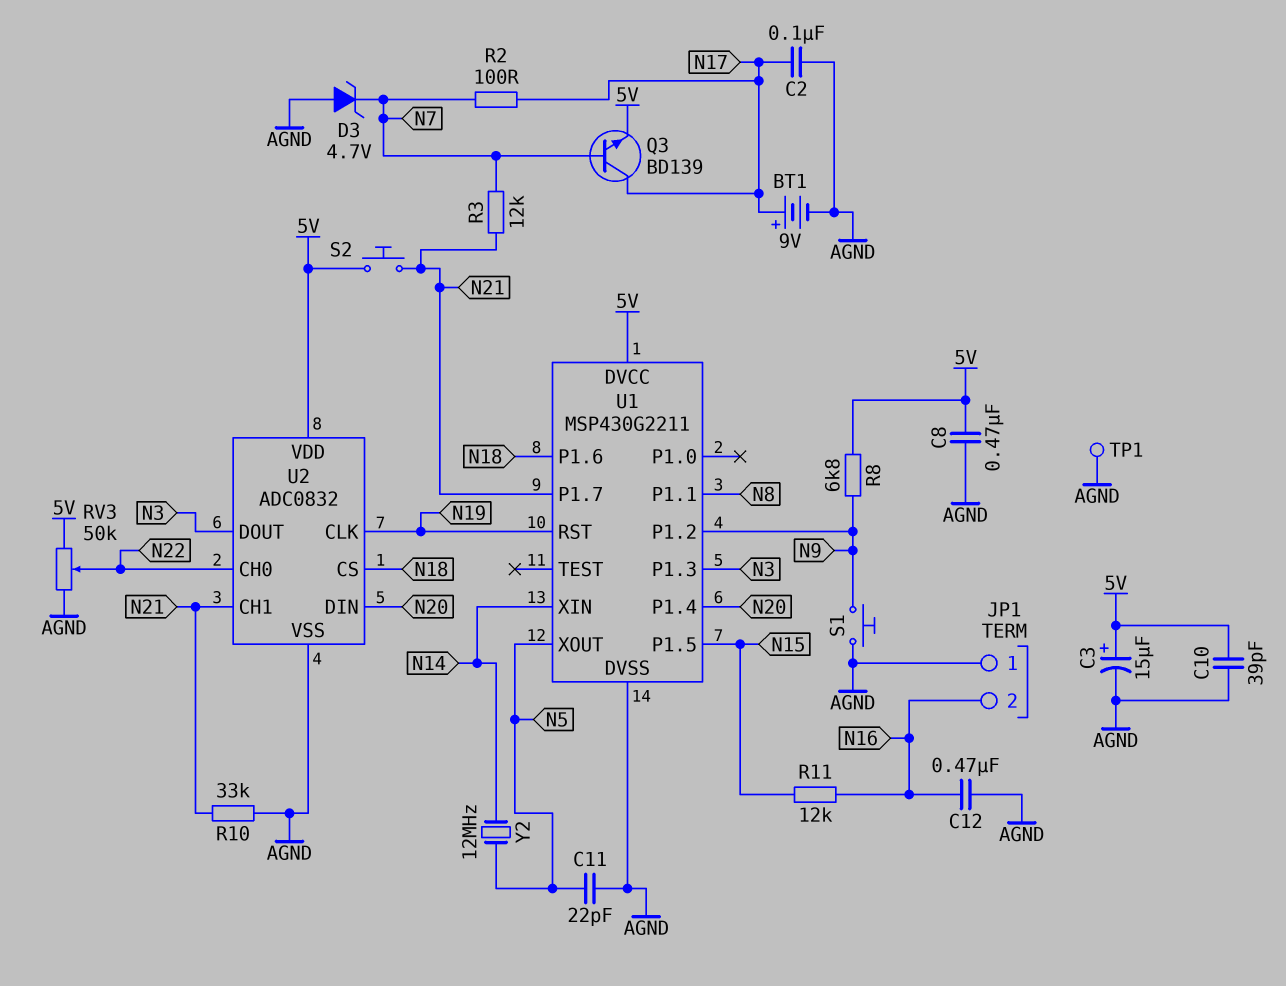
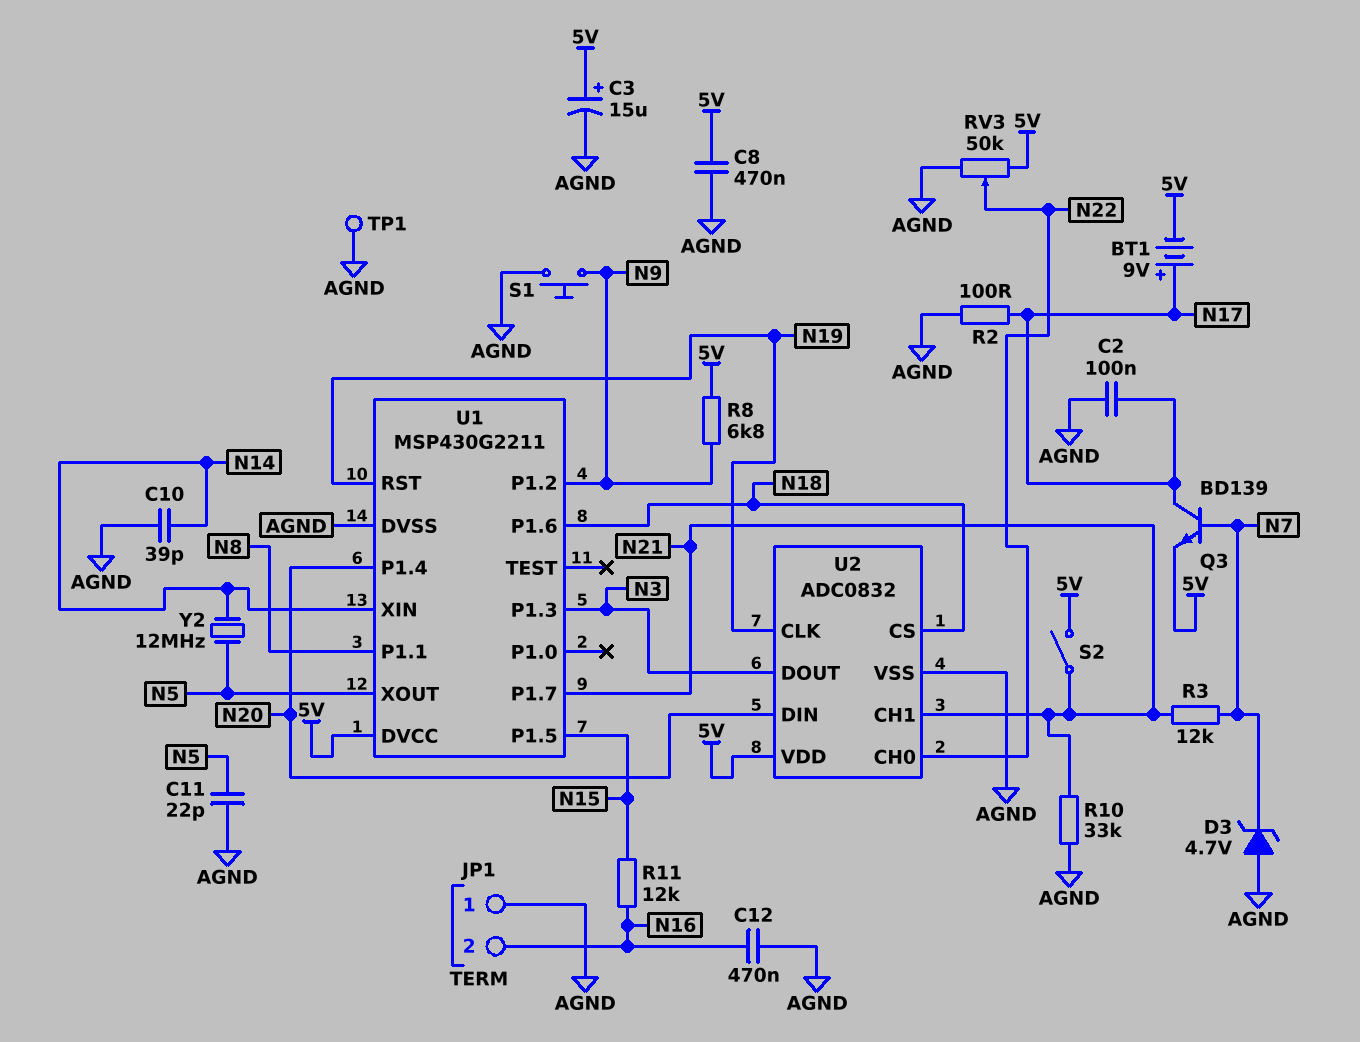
BT1: 9V (plus N17, minus AGND) -> 9V (plus N17, minus 5V)
C10: 39pF (5V, AGND) -> 39pF (AGND, N14)
R2: 100 (N7, N17) -> 100 (AGND, N17)
S2: button (5V, N21) -> switch (5V, N21)

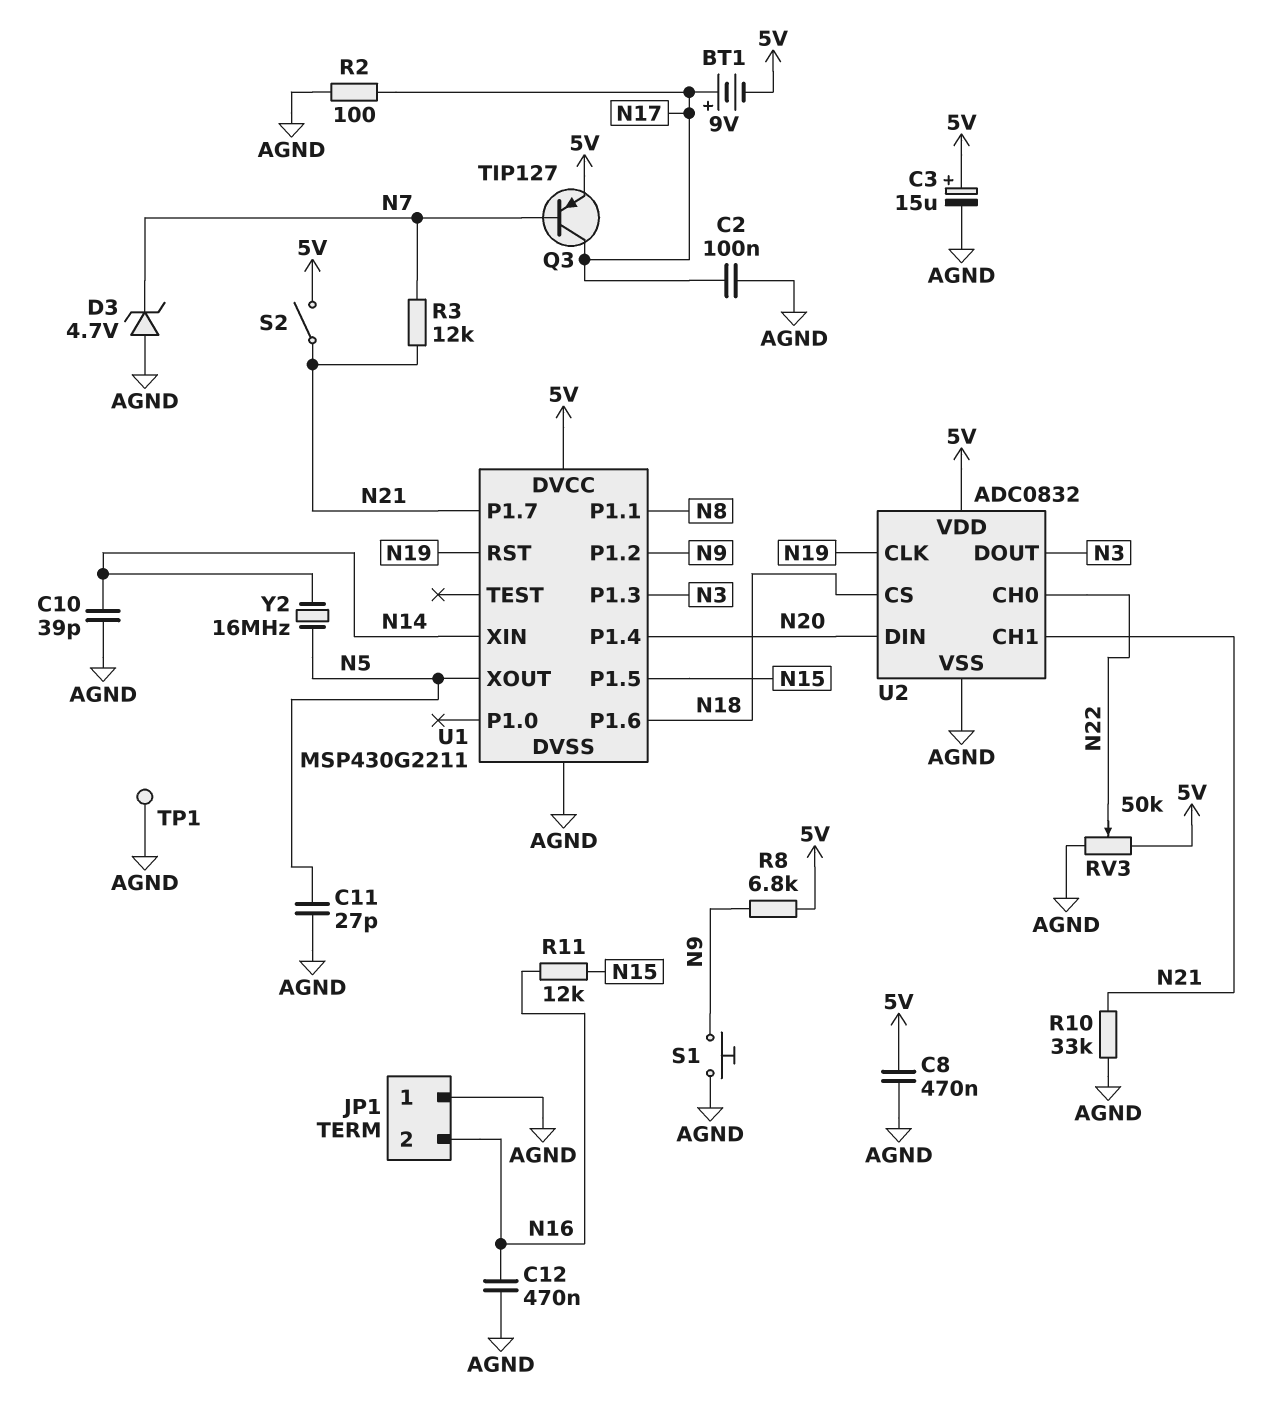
C11: 22pF (AGND, N5) -> 27pF (AGND, N5)
Q3: NPN BD139 (B N7, C N17, E 5V) -> PNP TIP127 (B N7, C N17, E 5V)
Y2: 12MHz (N5, N14) -> 16MHz (N5, N14)

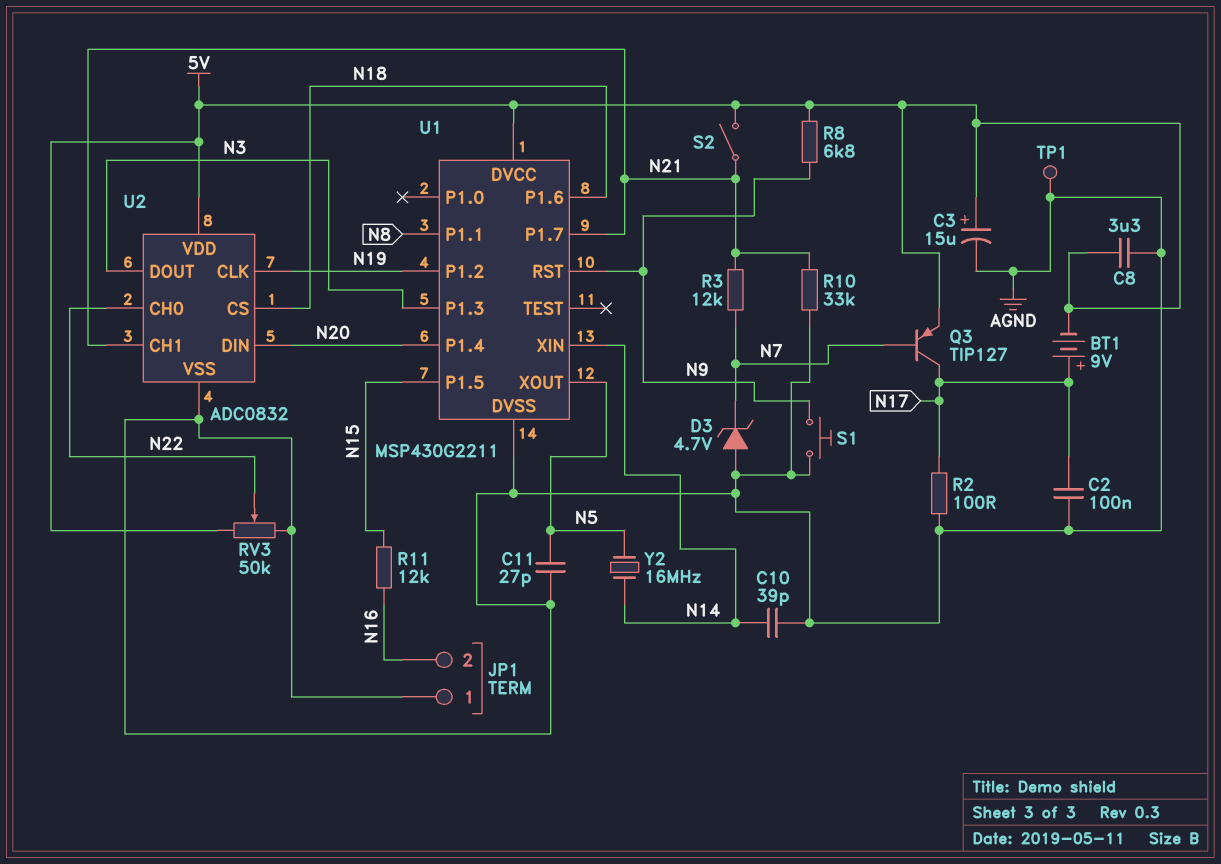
C8: 470nF (5V, AGND) -> 3.3uF (5V, AGND)
C12: 470nF (AGND, N16) -> none
U1 pin P1.2: N9 -> N19
U1 pin RST: N19 -> N9

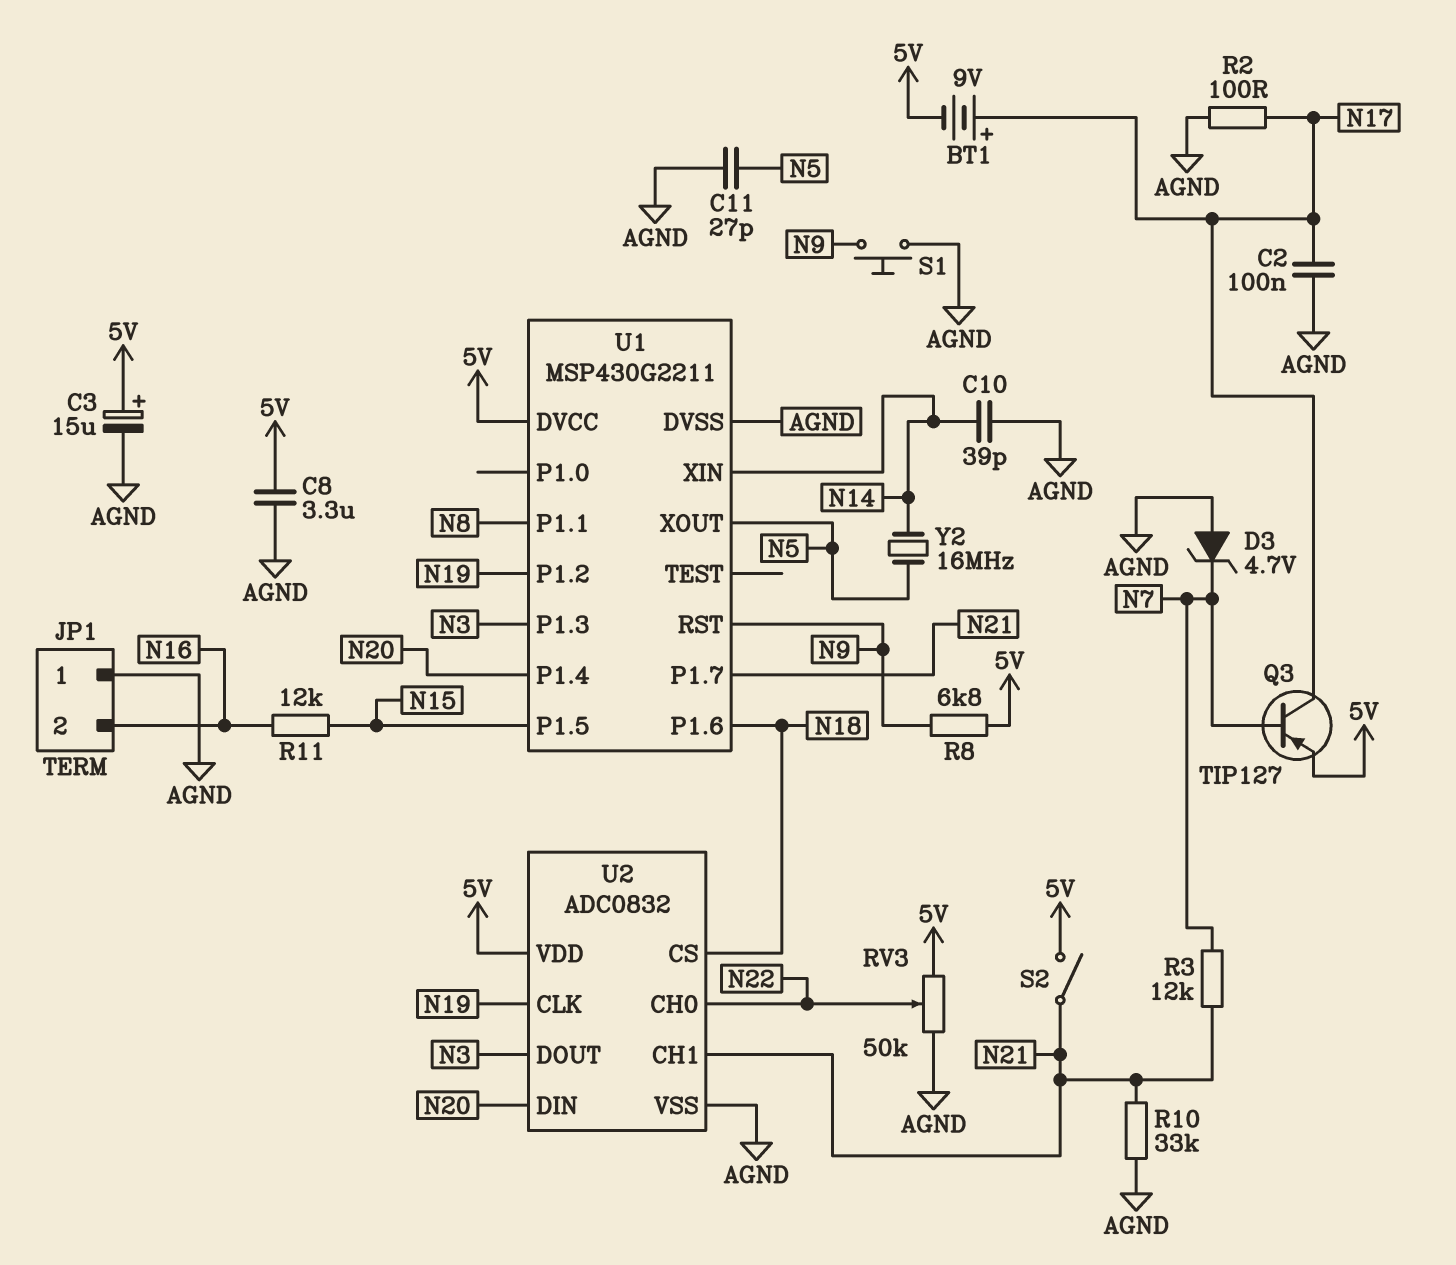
TP1: test point (AGND) -> none

